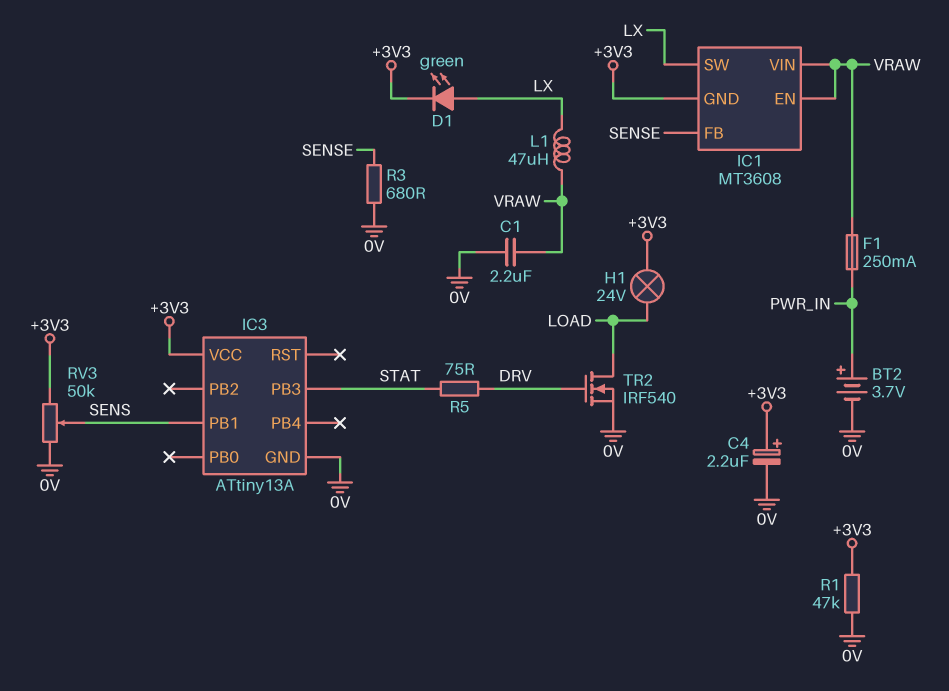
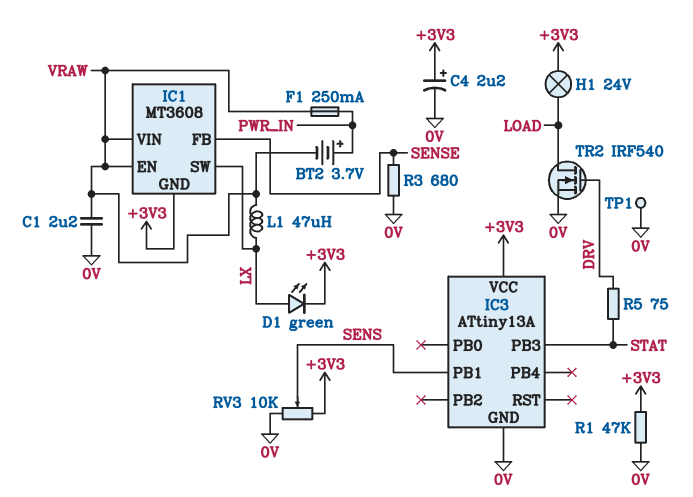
BT2: 3.7V (plus PWR_IN, minus 0V) -> 3.7V (plus PWR_IN, minus VRAW)
RV3: 50k (+3V3, 0V, wiper SENS) -> 10k (+3V3, 0V, wiper SENS)
TP1: none -> test point (0V)

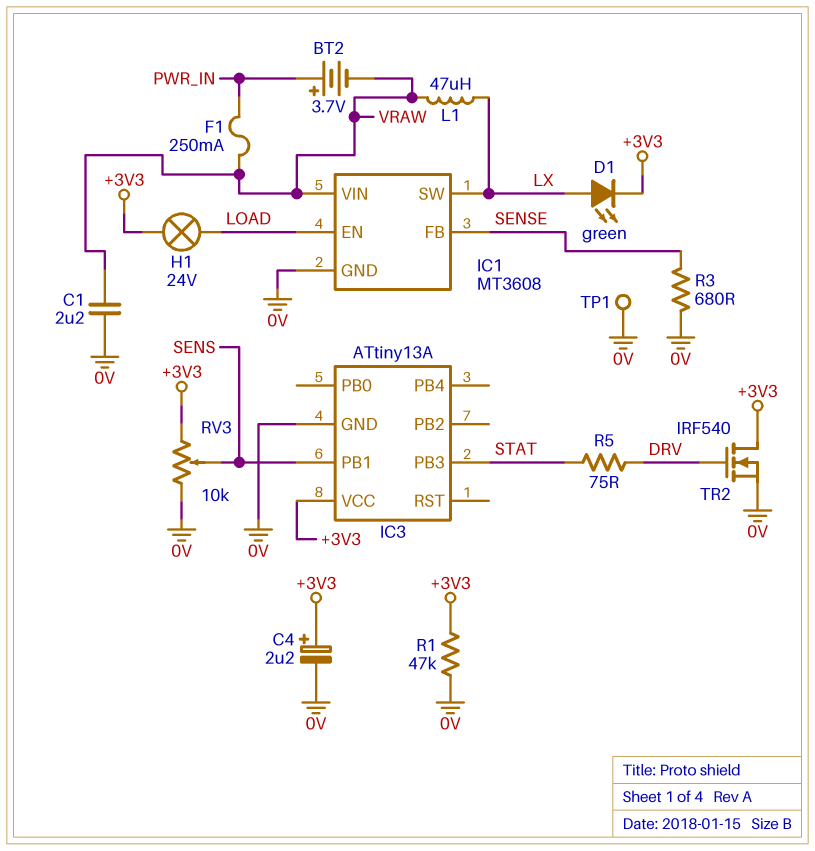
IC1 pin EN: VRAW -> LOAD
IC1 pin GND: +3V3 -> 0V
TR2: NMOS IRF540 (G DRV, D LOAD, S 0V) -> NMOS IRF540 (G DRV, D +3V3, S 0V)

